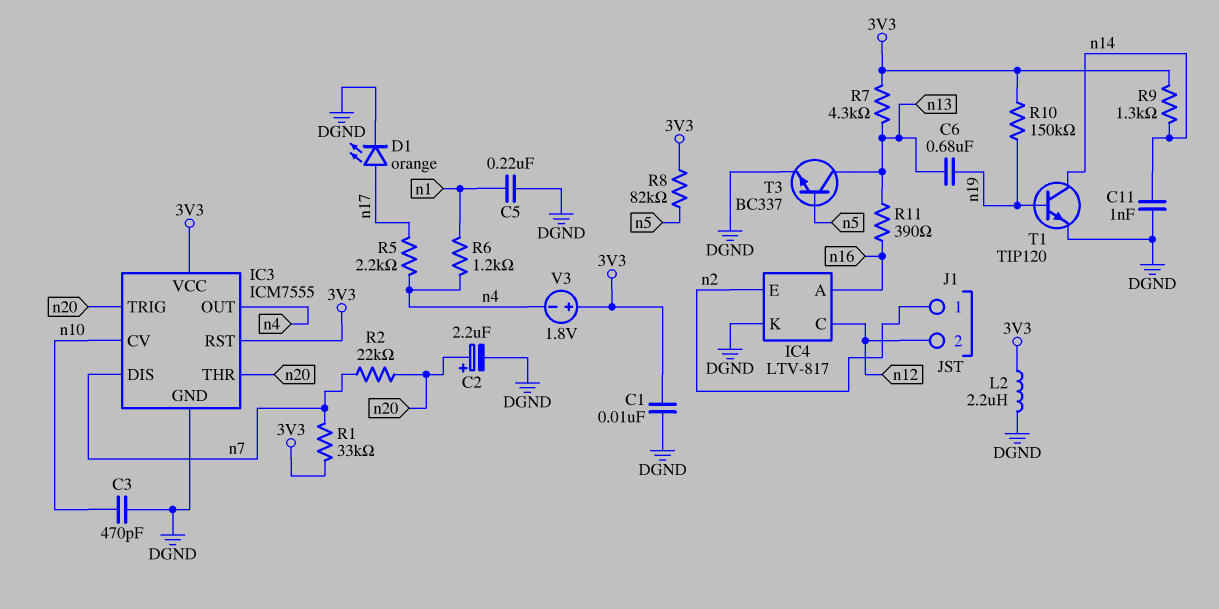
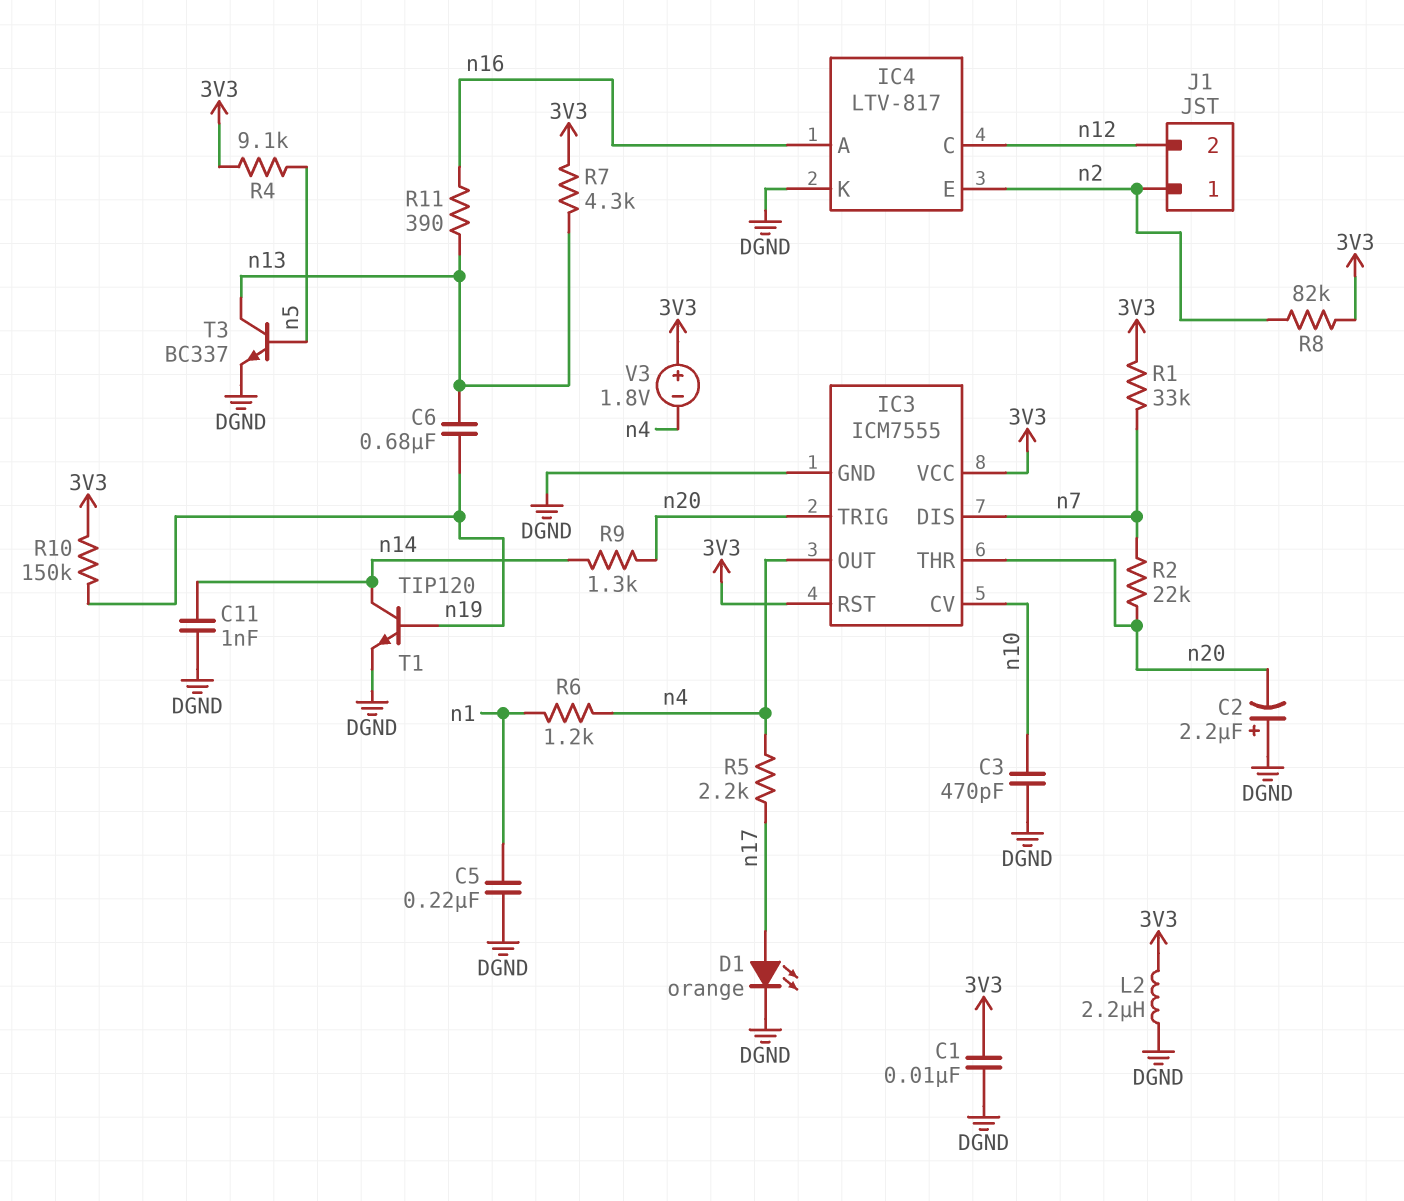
C2: 2.2uF (plus n20, minus DGND) -> 2.2uF (plus DGND, minus n20)
R4: none -> 9.1k (3V3, n5)
R8: 82k (3V3, n5) -> 82k (3V3, n2)
R9: 1.3k (3V3, n14) -> 1.3k (n14, n20)

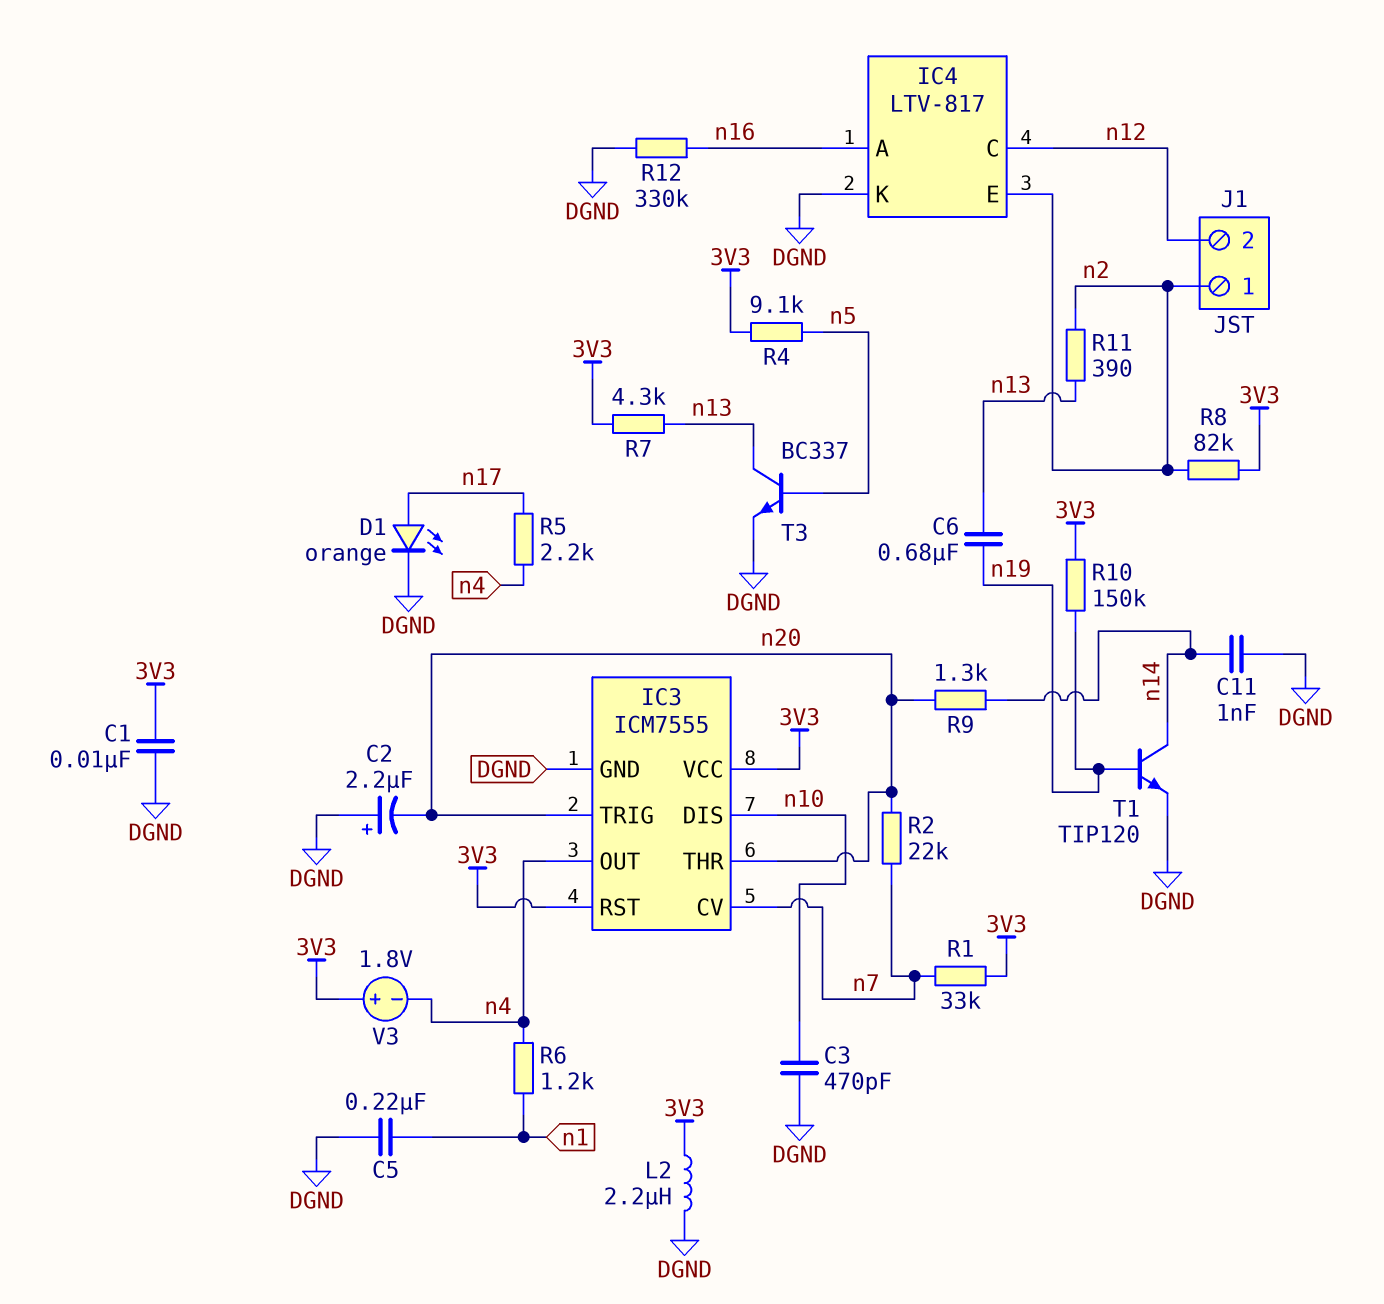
IC3 pin CV: n10 -> n7
IC3 pin DIS: n7 -> n10
R11: 390 (n13, n16) -> 390 (n2, n13)
R12: none -> 330k (DGND, n16)

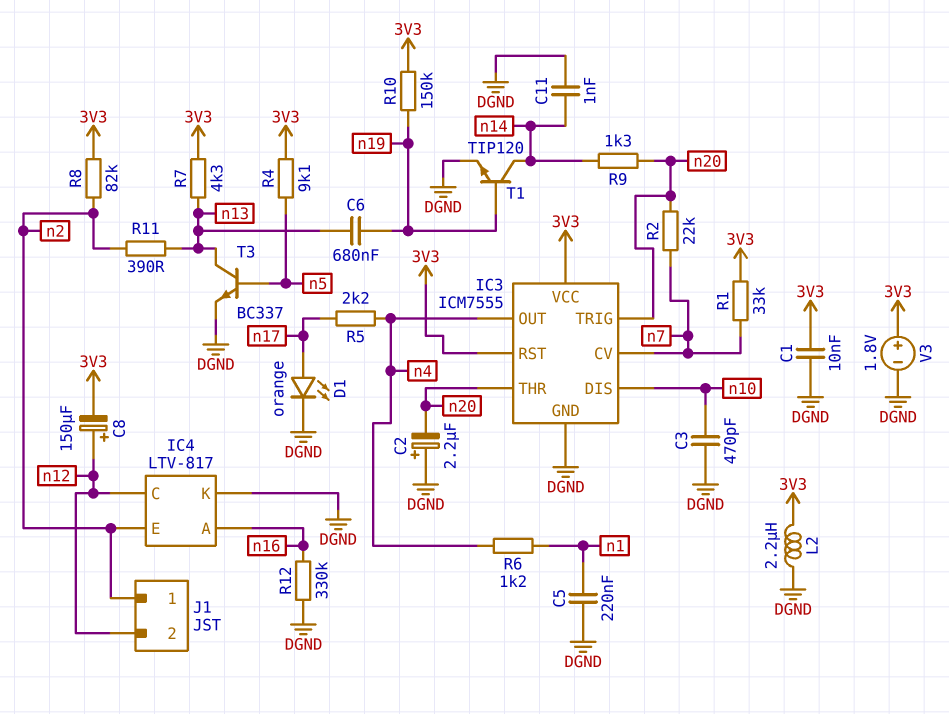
C8: none -> 150uF (plus n12, minus 3V3)
V3: 1.8V (plus 3V3, minus n4) -> 1.8V (plus 3V3, minus DGND)

